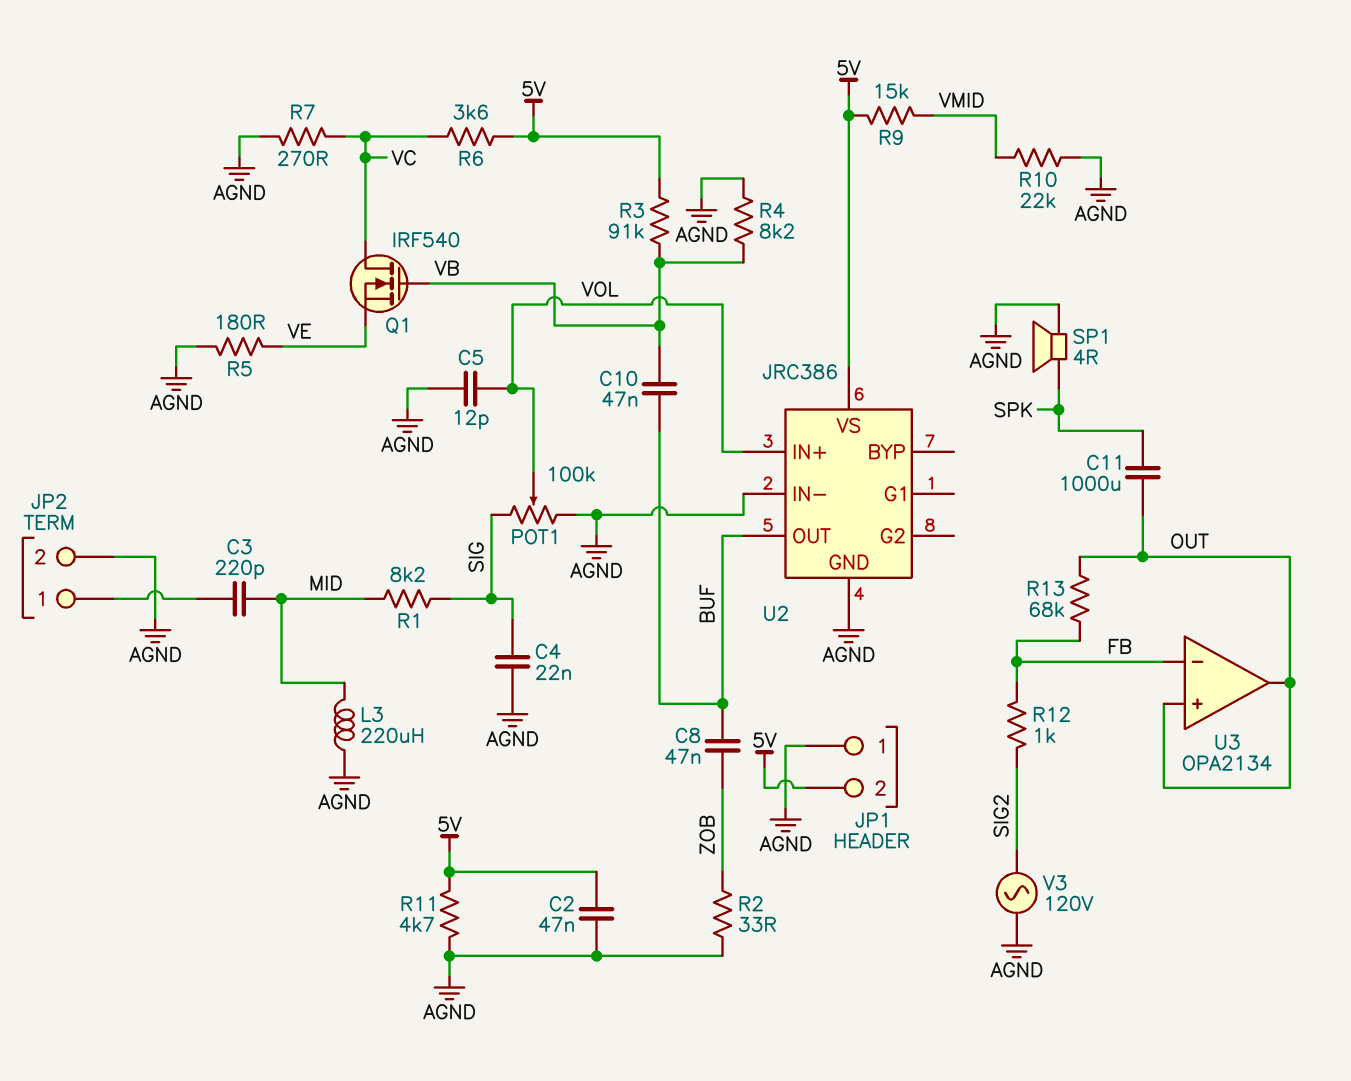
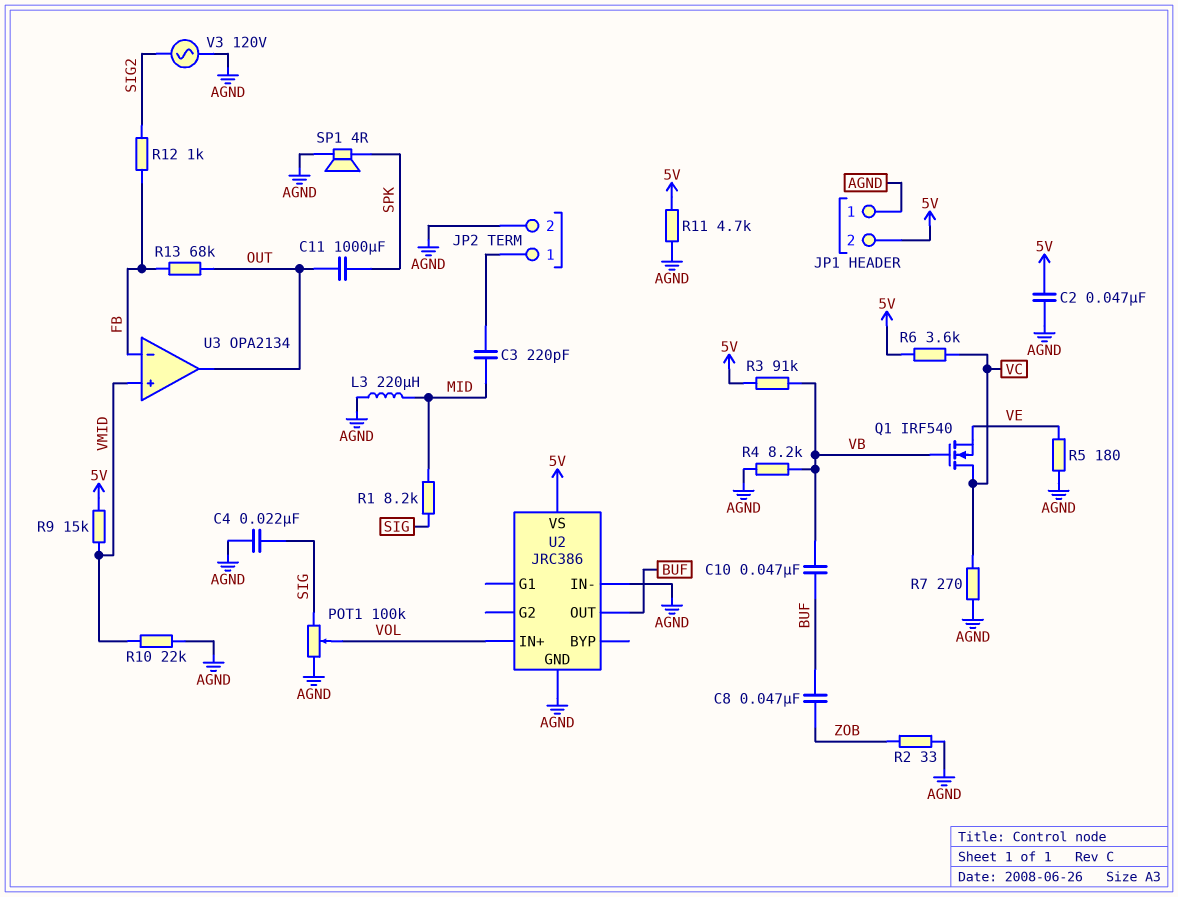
C5: 12pF (AGND, VOL) -> none
U3 pin in+: OUT -> VMID

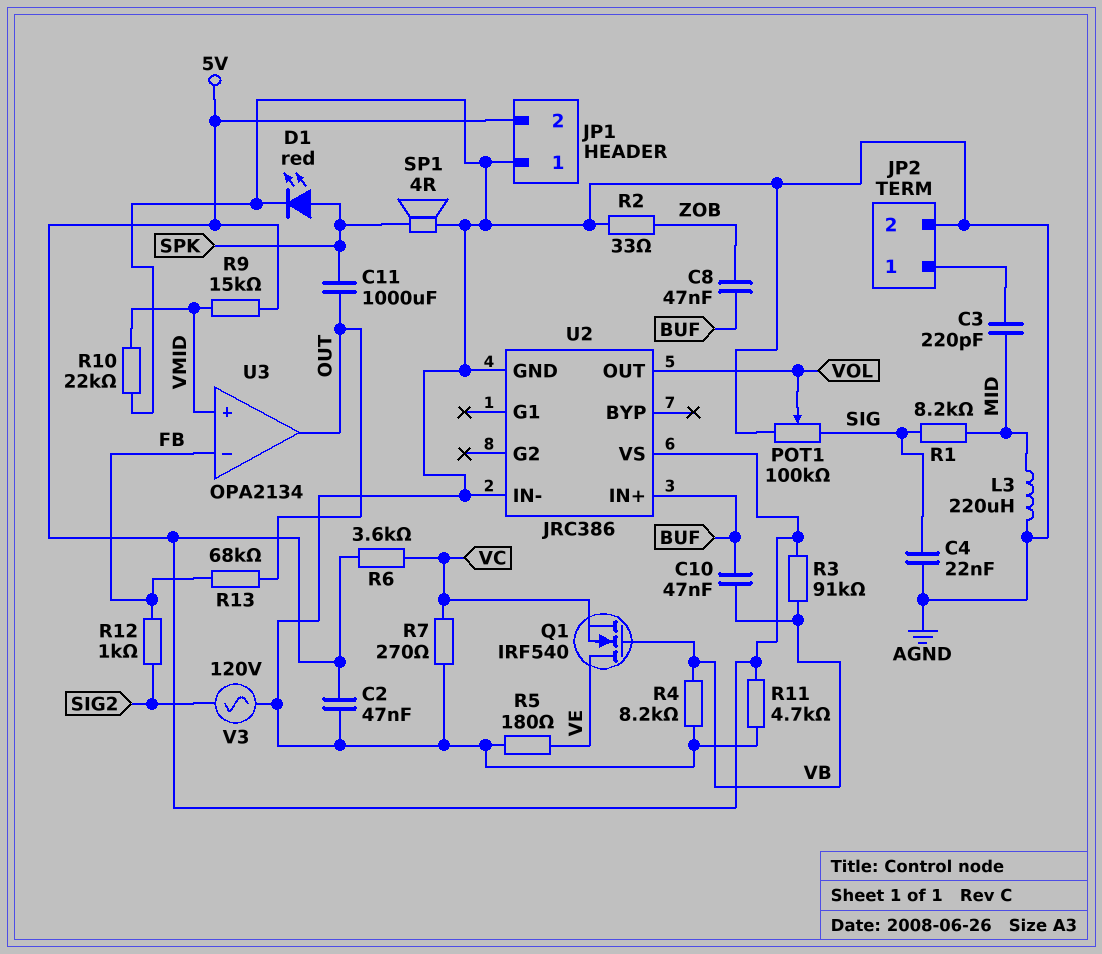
D1: none -> LED red (A SPK, K AGND)
Q1: NMOS IRF540 (G VB, D VC, S VE) -> NMOS IRF540 (G VB, D VE, S VC)
U2 pin IN+: VOL -> BUF
U2 pin OUT: BUF -> VOL

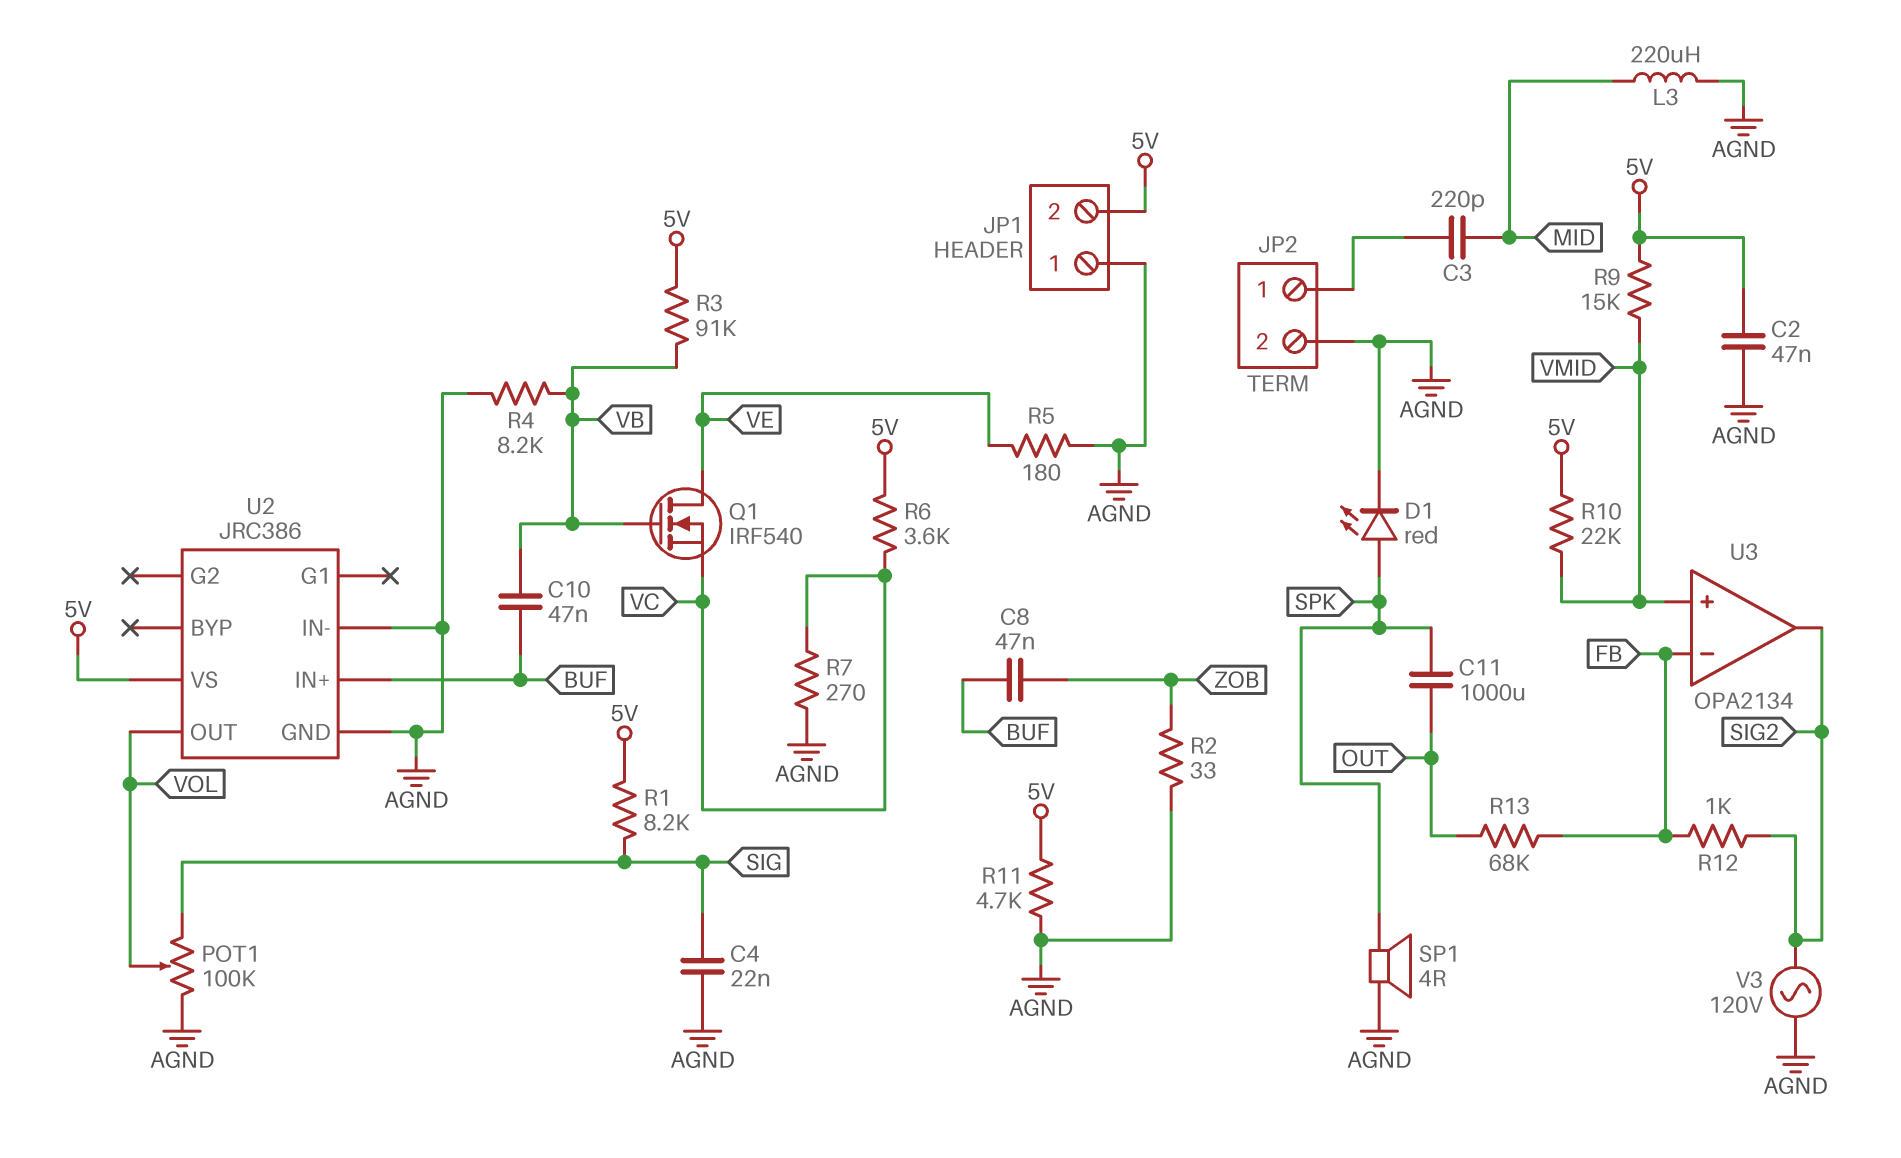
R1: 8.2k (MID, SIG) -> 8.2k (5V, SIG)
R10: 22k (AGND, VMID) -> 22k (5V, VMID)
U3 pin out: OUT -> SIG2

